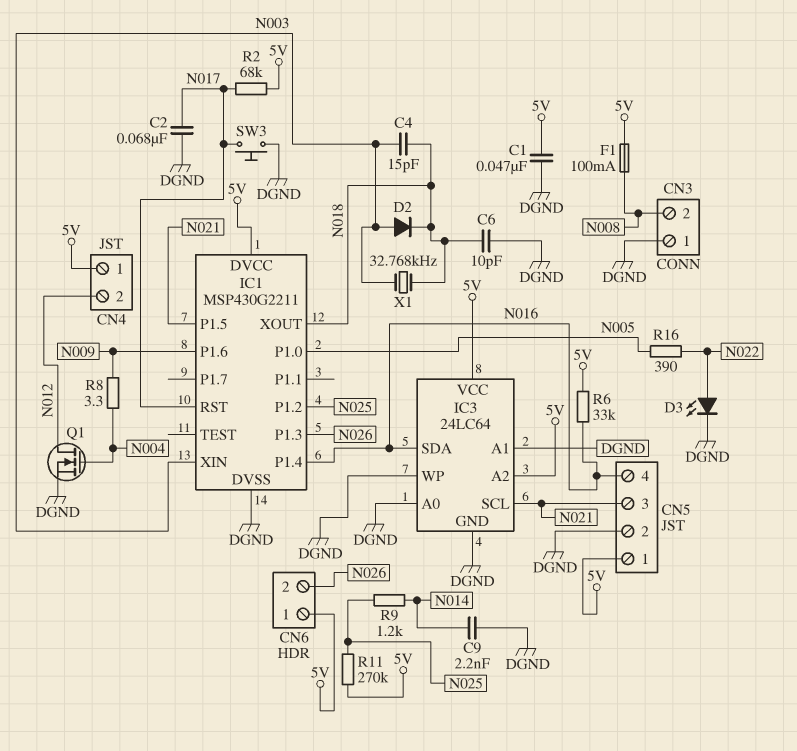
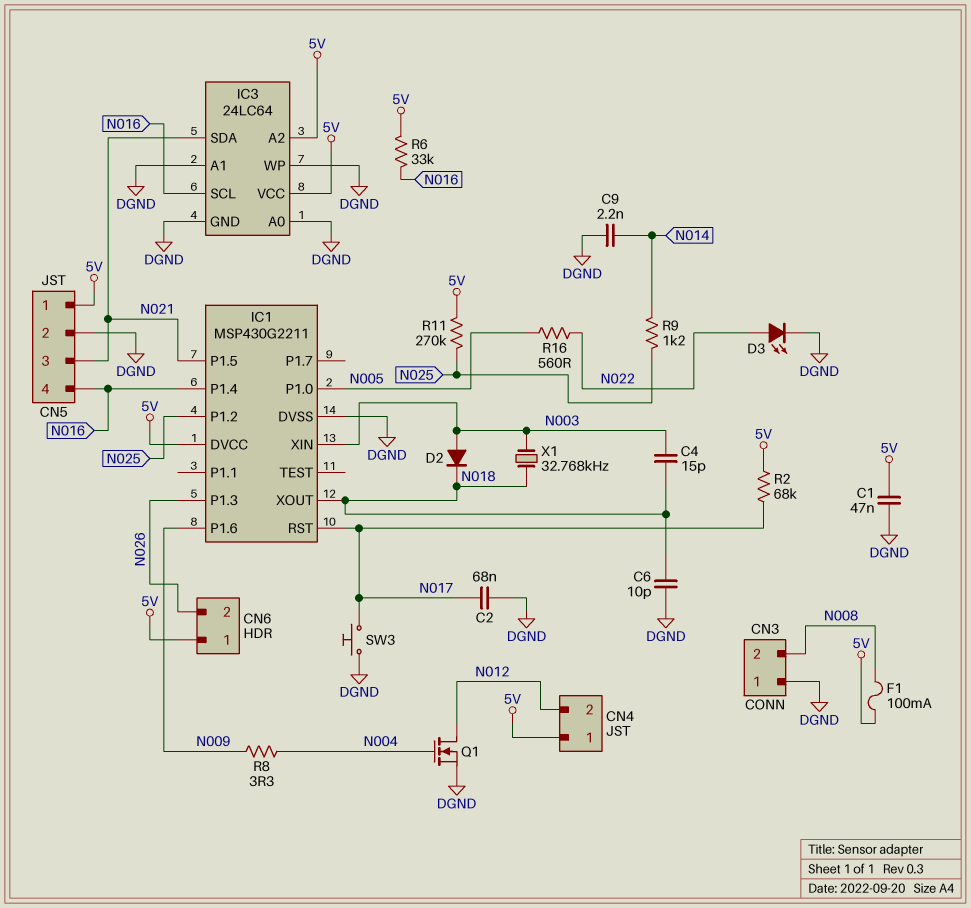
IC3 pin SCL: N021 -> N016
IC3 pin SDA: N016 -> N021
R16: 390 (N005, N022) -> 560 (N005, N022)

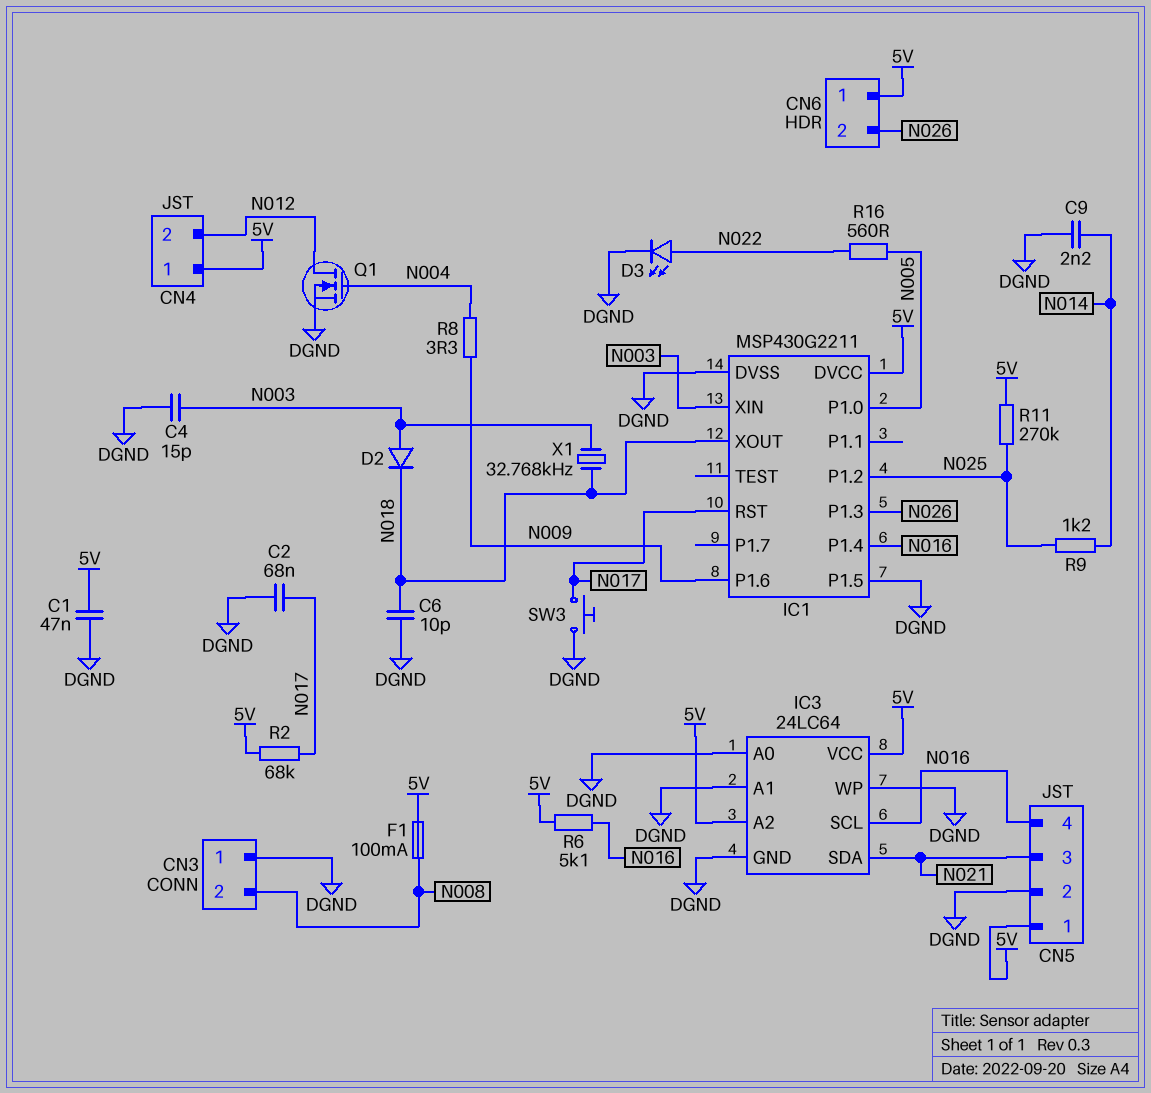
C4: 15pF (N003, N018) -> 15pF (DGND, N003)
IC1 pin P1.5: N021 -> DGND
R6: 33k (5V, N016) -> 5.1k (5V, N016)

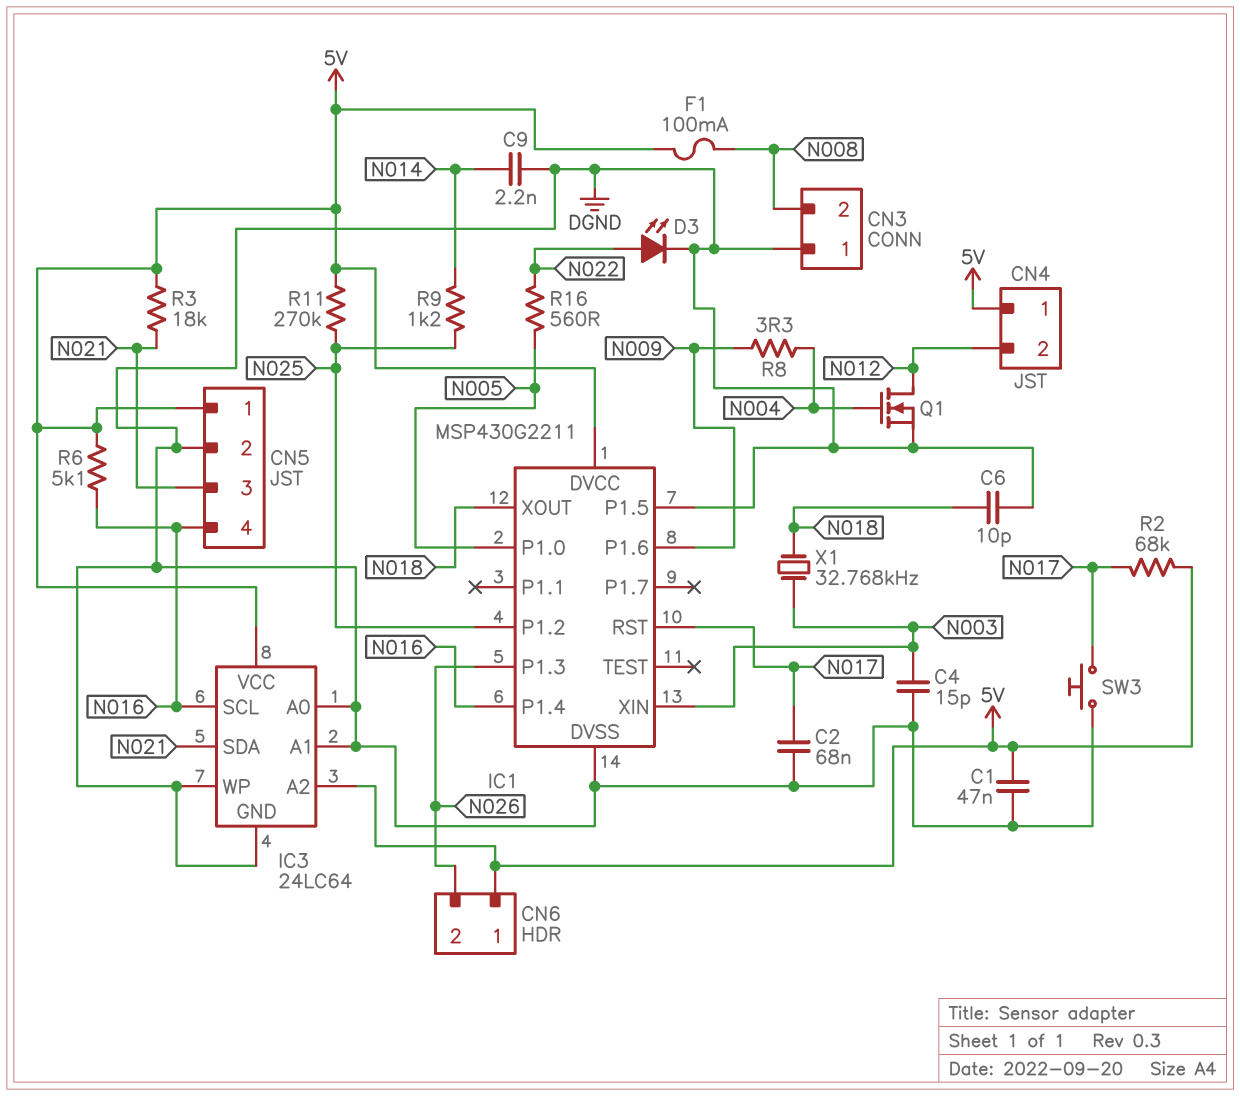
D2: diode (A N003, K N018) -> none
R3: none -> 18k (5V, N021)

